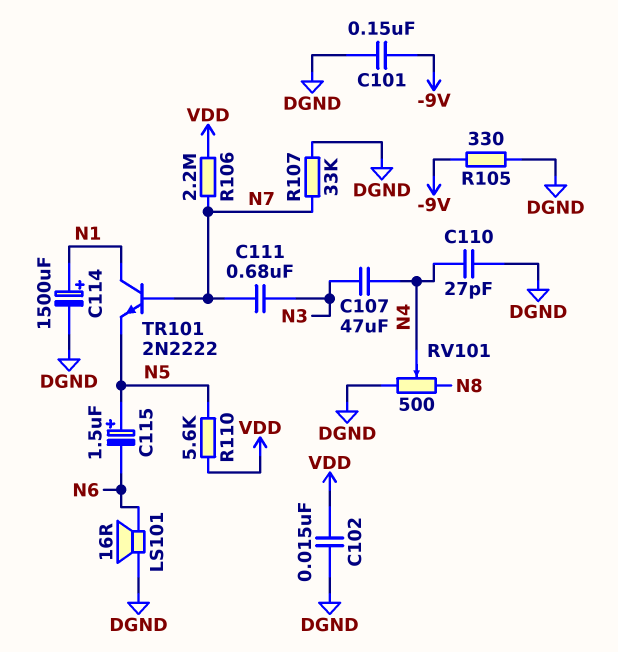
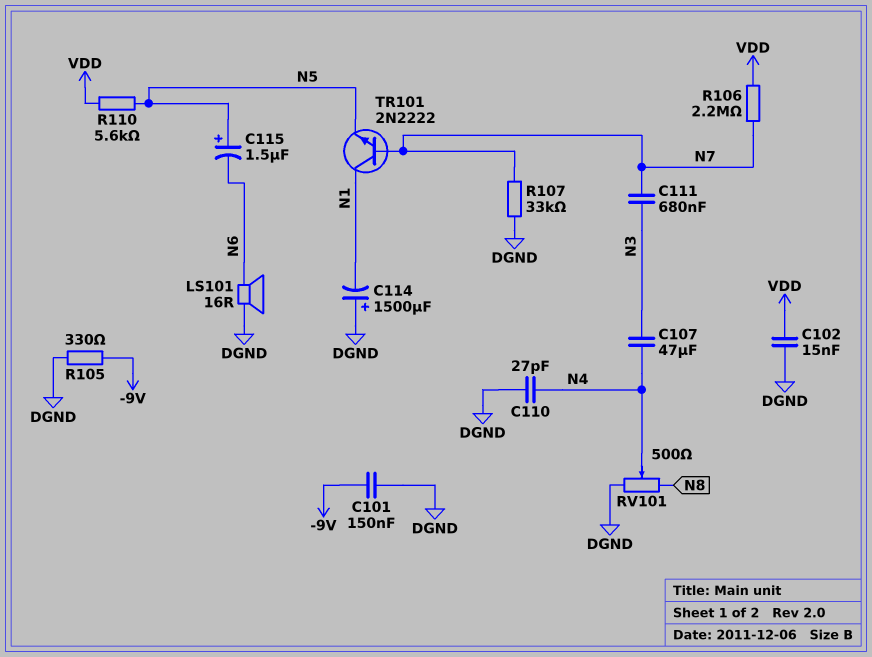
C114: 1500uF (plus N1, minus DGND) -> 1500uF (plus DGND, minus N1)

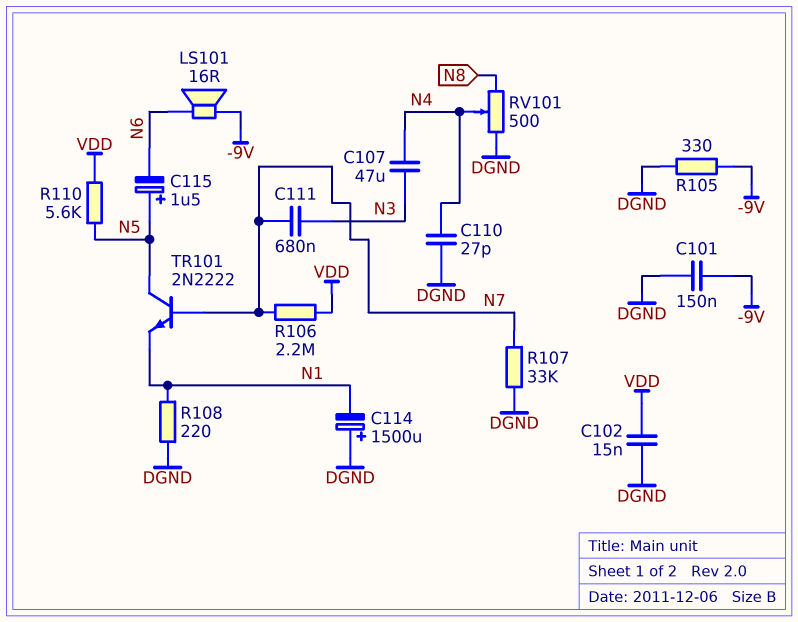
LS101: speaker 16R (DGND, N6) -> speaker 16R (-9V, N6)
R108: none -> 220 (DGND, N1)
TR101: NPN 2N2222 (B N7, C N1, E N5) -> NPN 2N2222 (B N7, C N5, E N1)

